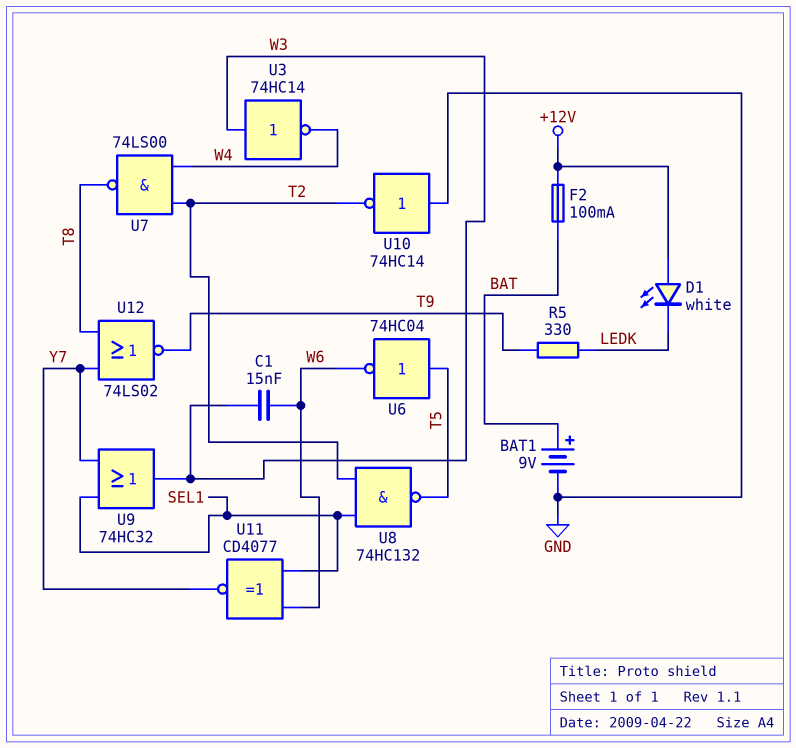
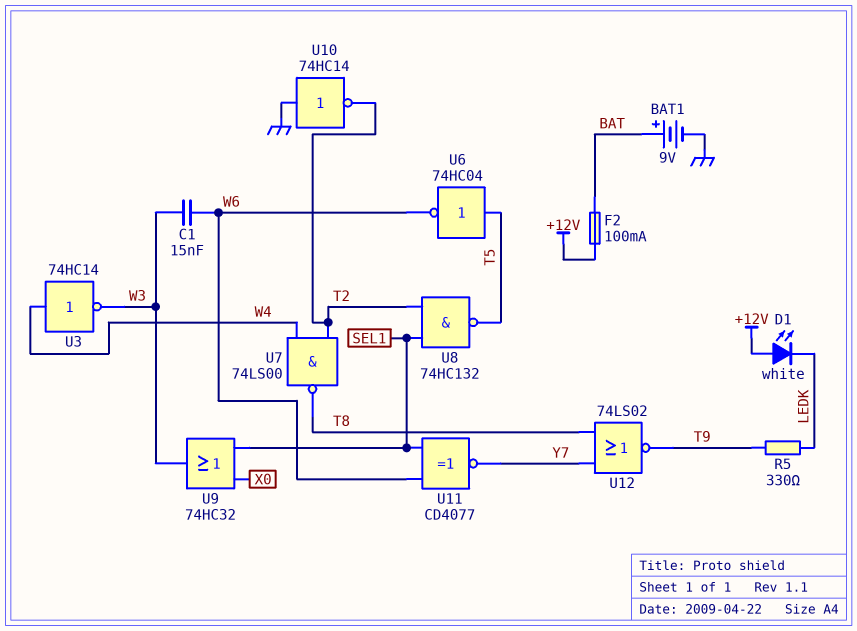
U3: NOT 74HC14 (in W3, out W4) -> NOT 74HC14 (in W4, out W3)
U9: OR 74HC32 (in SEL1, in Y7, out W3) -> OR 74HC32 (in SEL1, in X0, out W3)

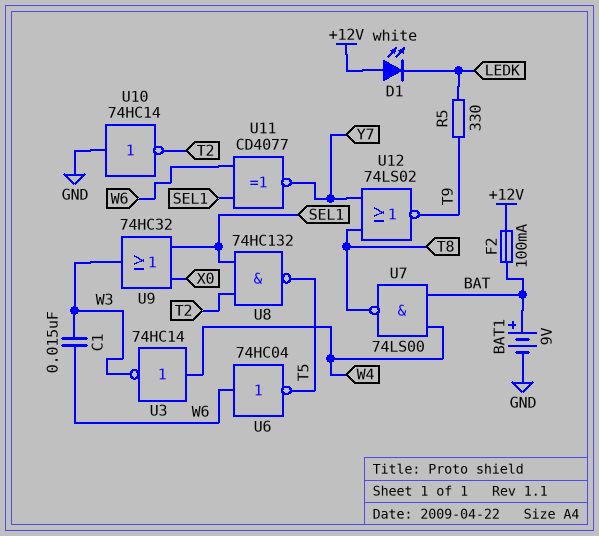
U6: NOT 74HC04 (in T5, out W6) -> NOT 74HC04 (in W6, out T5)
U7: NAND 74LS00 (in T2, in W4, out T8) -> NAND 74LS00 (in BAT, in W4, out T8)

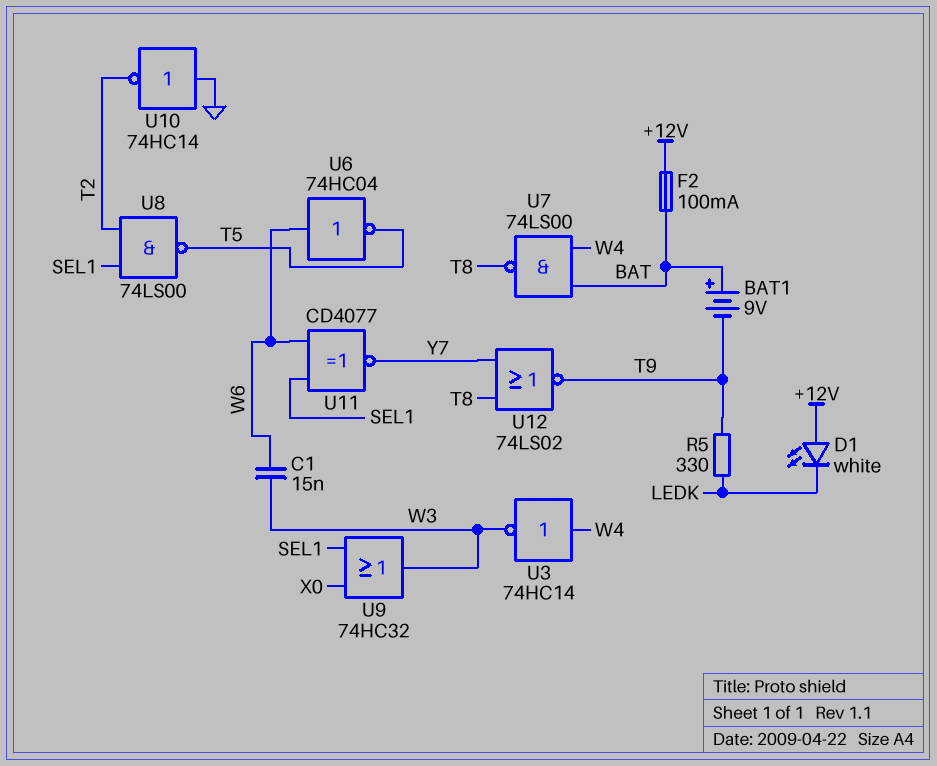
BAT1: 9V (plus BAT, minus GND) -> 9V (plus BAT, minus T9)
U8: NAND 74HC132 (in SEL1, in T2, out T5) -> NAND 74LS00 (in SEL1, in T2, out T5)

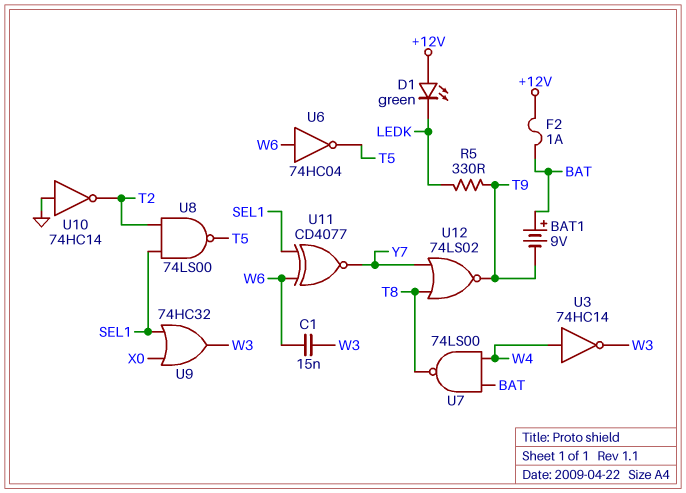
D1: LED white (A +12V, K LEDK) -> LED green (A +12V, K LEDK)
F2: 100mA (+12V, BAT) -> 1A (+12V, BAT)

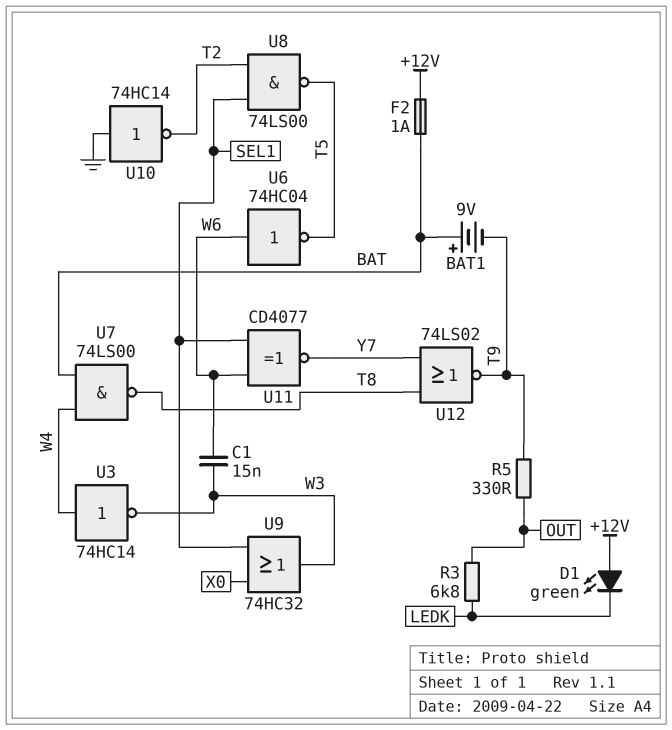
R3: none -> 6.8k (LEDK, OUT)
R5: 330 (LEDK, T9) -> 330 (OUT, T9)

